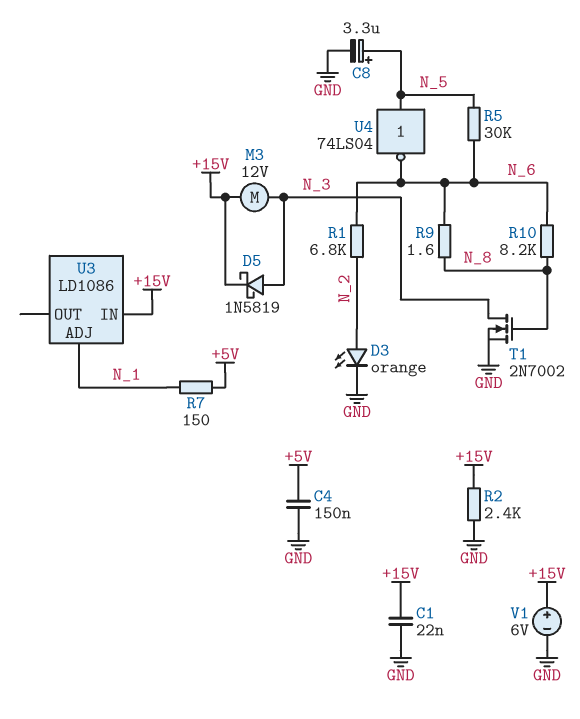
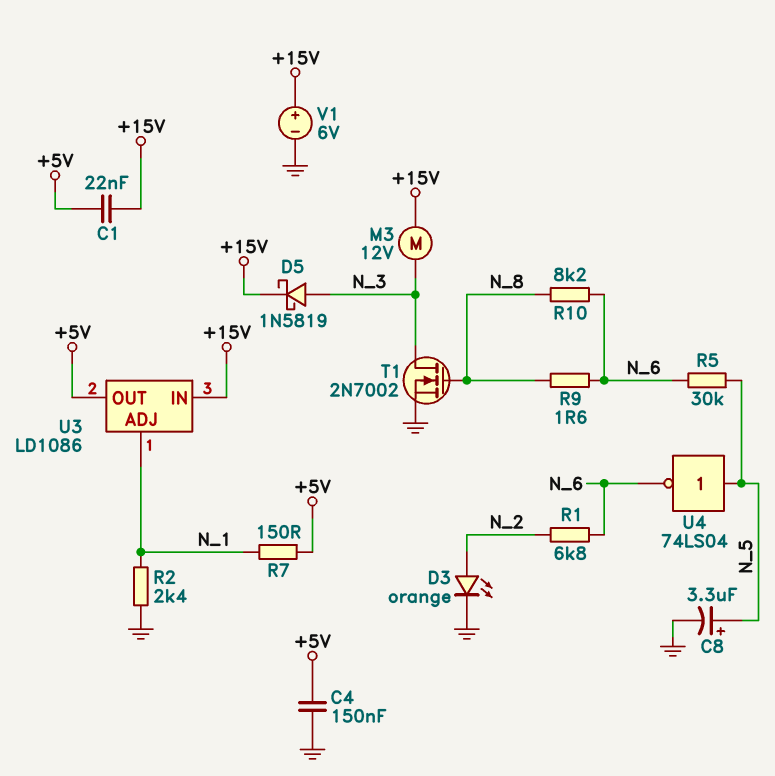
C1: 22nF (+15V, GND) -> 22nF (+5V, +15V)
R2: 2.4k (+15V, GND) -> 2.4k (GND, N_1)
U3 pin OUT: none -> +5V

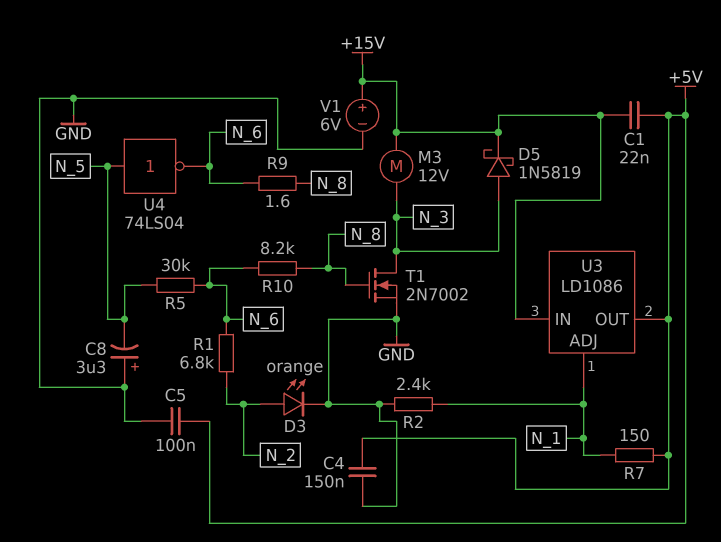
C5: none -> 100nF (+5V, GND)
C8: 3.3uF (plus N_5, minus GND) -> 3.3uF (plus GND, minus N_5)

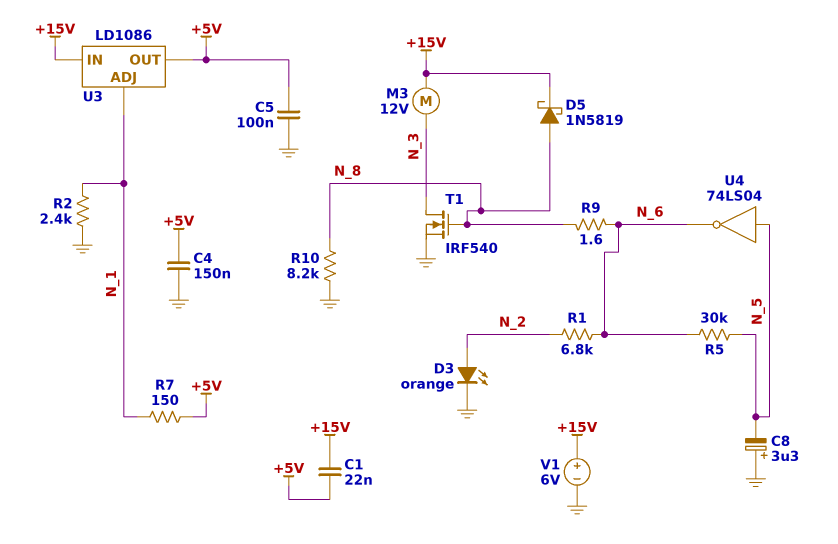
D5: schottky 1N5819 (A N_3, K +15V) -> schottky 1N5819 (A N_8, K +15V)
R10: 8.2k (N_6, N_8) -> 8.2k (GND, N_8)
T1: NMOS 2N7002 (G N_8, D N_3, S GND) -> NMOS IRF540 (G N_8, D N_3, S GND)

